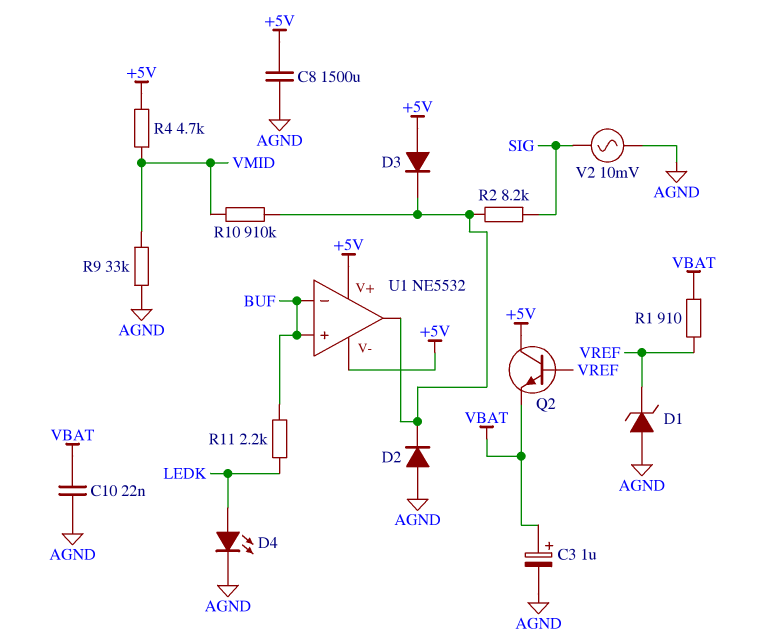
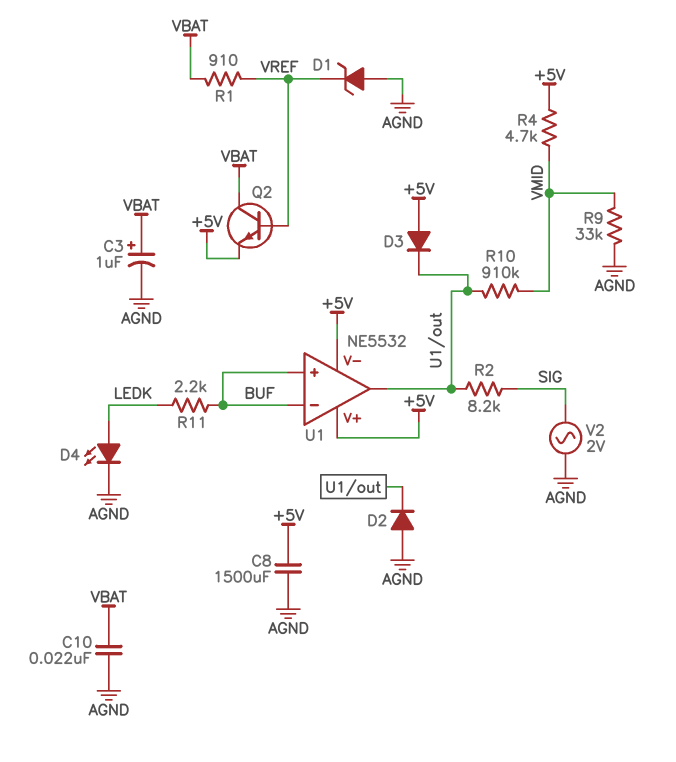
Q2: NPN (B VREF, C +5V, E VBAT) -> NPN (B VREF, C VBAT, E +5V)
V2: AC 10mV (AGND, SIG) -> AC 2V (AGND, SIG)

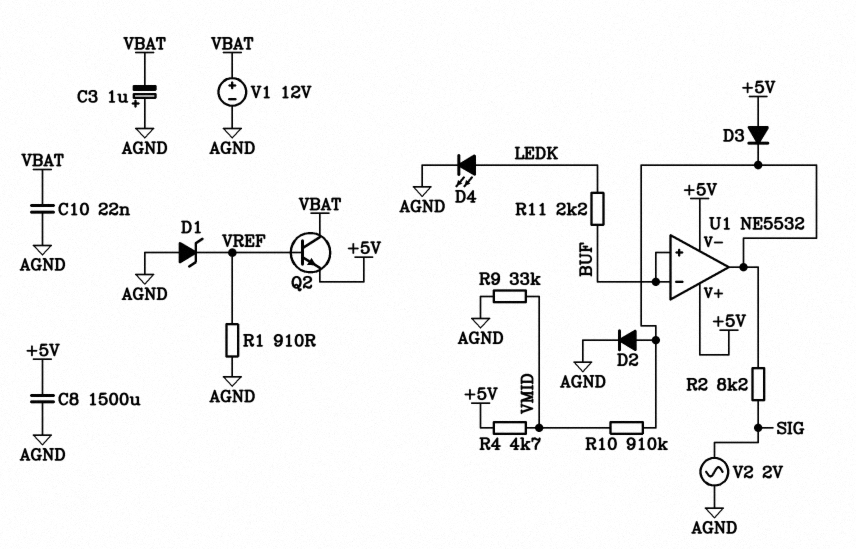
C3: 1uF (plus VBAT, minus AGND) -> 1uF (plus AGND, minus VBAT)
D2: diode (A AGND, K U1/out) -> diode (A U1/out, K AGND)
R1: 910 (VBAT, VREF) -> 910 (AGND, VREF)
V1: none -> 12V (plus VBAT, minus AGND)

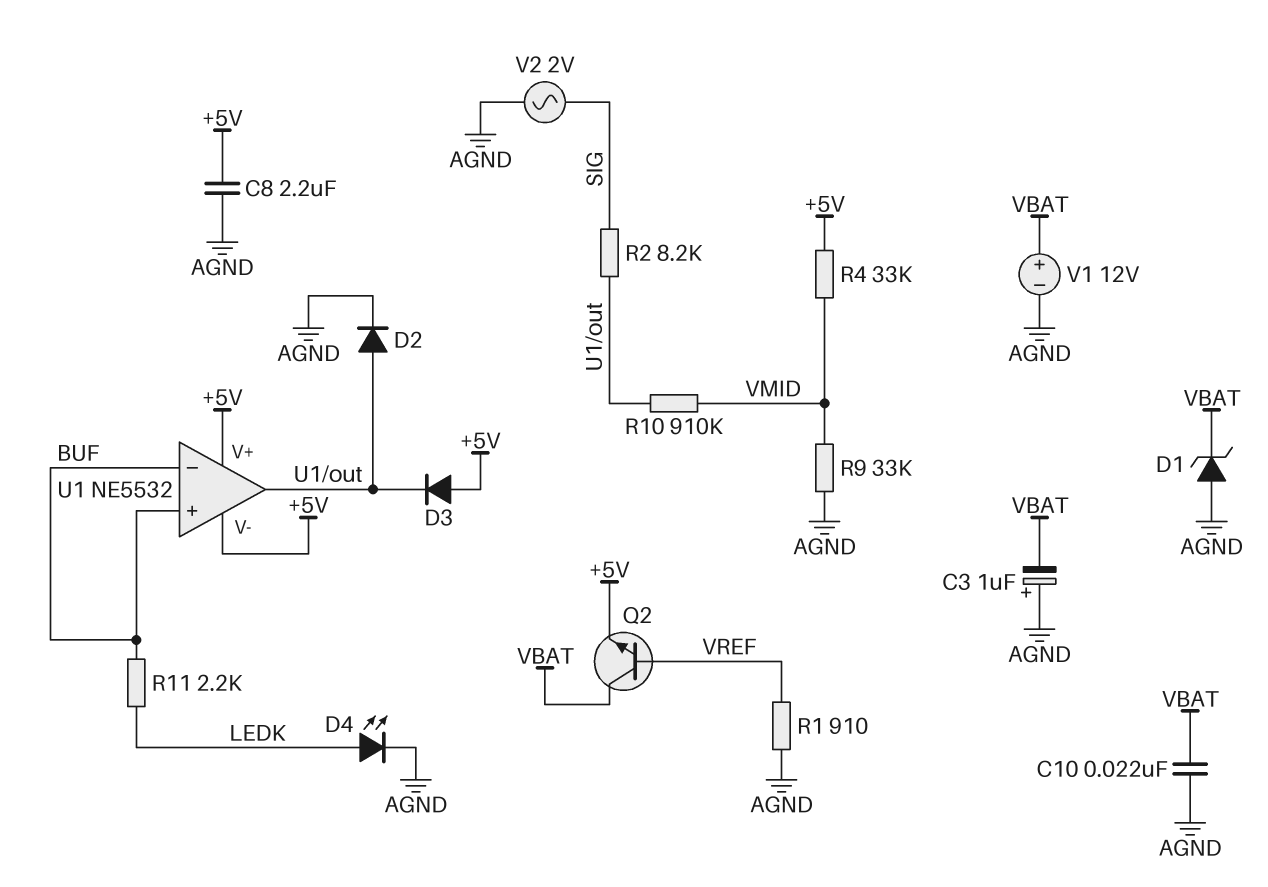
C8: 1500uF (+5V, AGND) -> 2.2uF (+5V, AGND)
D1: zener (A AGND, K VREF) -> zener (A AGND, K VBAT)
R4: 4.7k (+5V, VMID) -> 33k (+5V, VMID)

